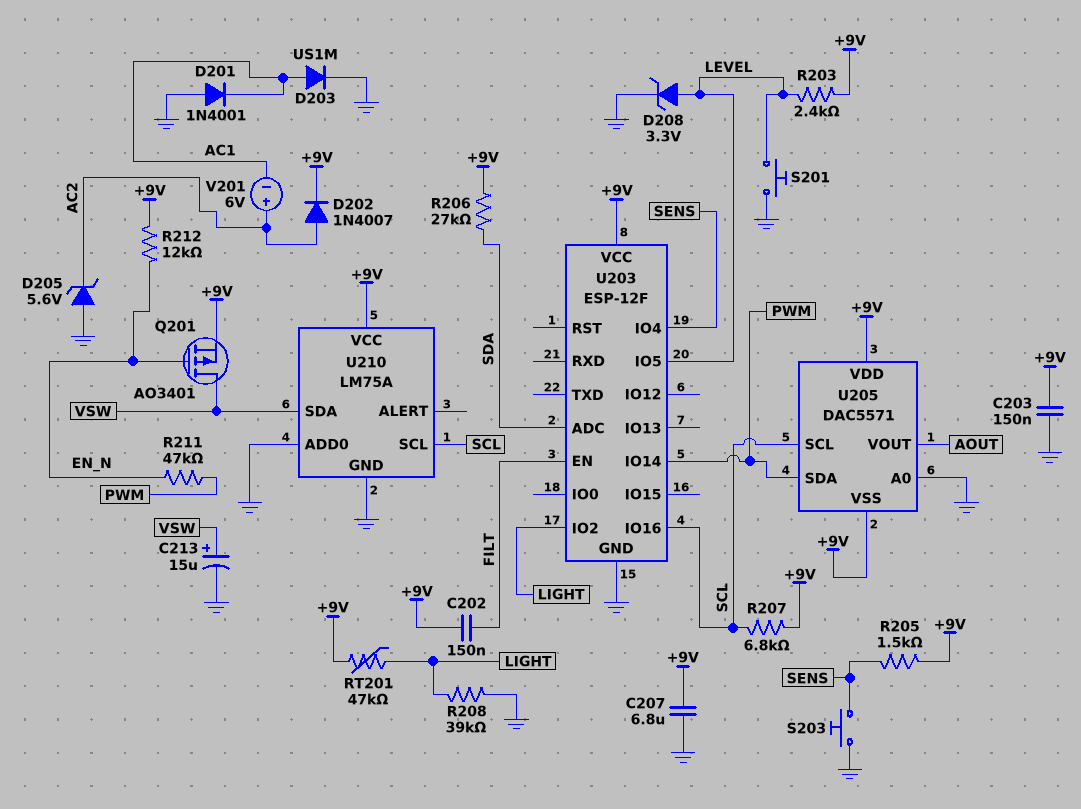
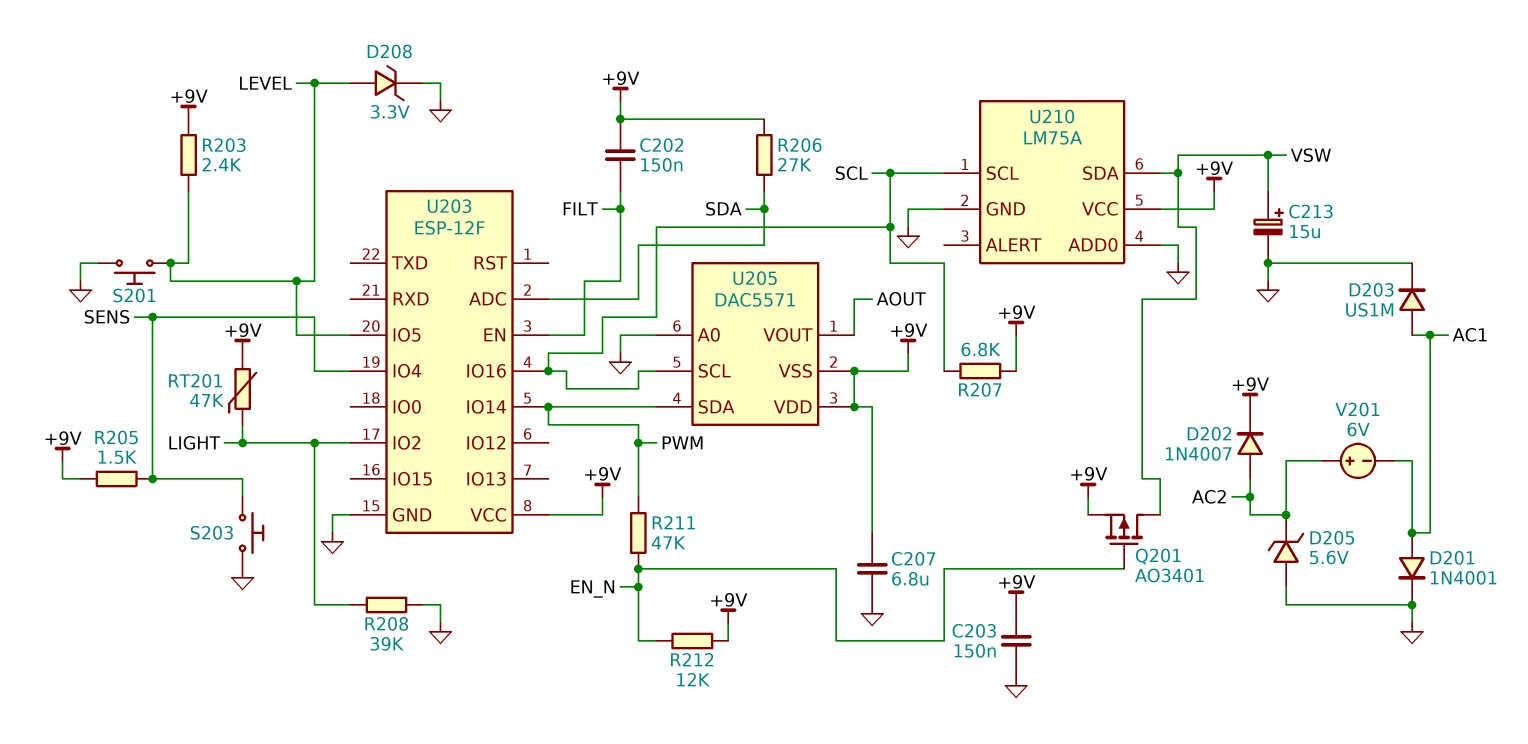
D201: diode 1N4001 (A GND, K AC1) -> diode 1N4001 (A AC1, K GND)

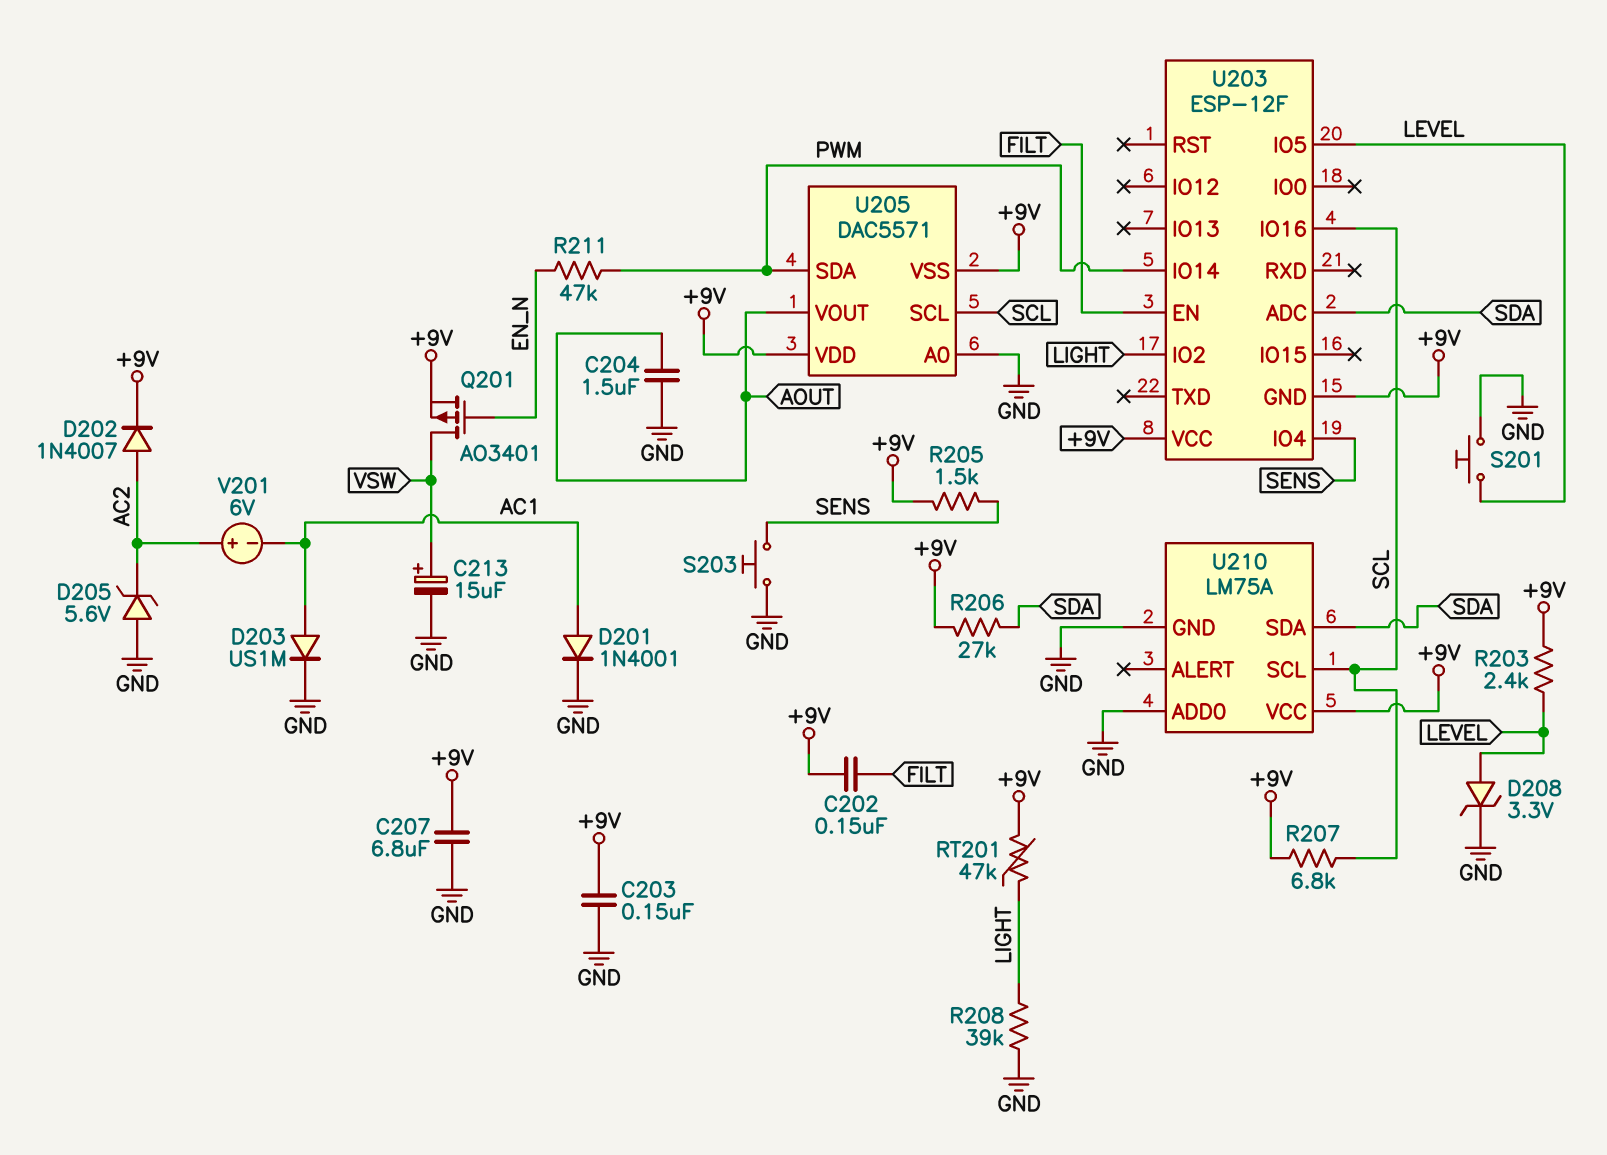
C204: none -> 1.5uF (AOUT, GND)
R212: 12k (+9V, EN_N) -> none
U203 pin GND: GND -> +9V
U210 pin SDA: VSW -> SDA

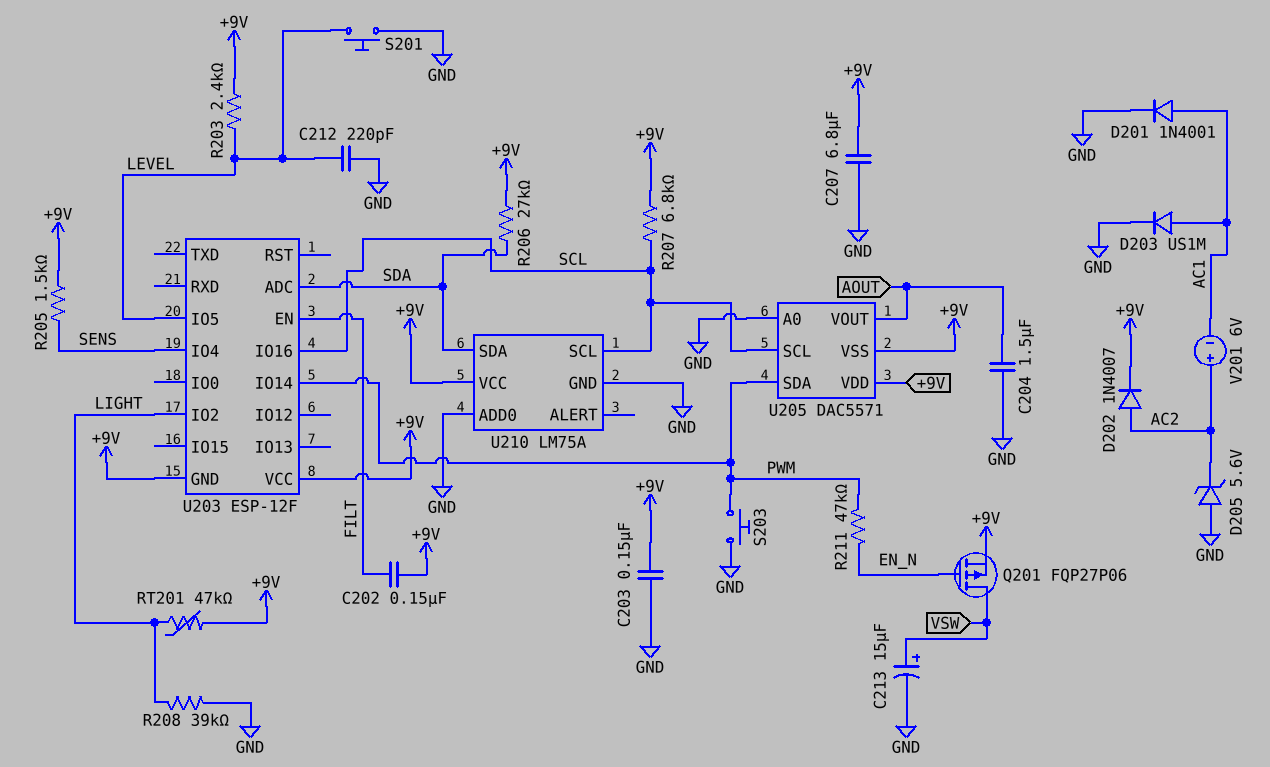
C212: none -> 220pF (GND, LEVEL)
D208: zener 3.3V (A LEVEL, K GND) -> none
Q201: PMOS AO3401 (G EN_N, D VSW, S +9V) -> PMOS FQP27P06 (G EN_N, D VSW, S +9V)
S203: button (GND, SENS) -> button (GND, PWM)

